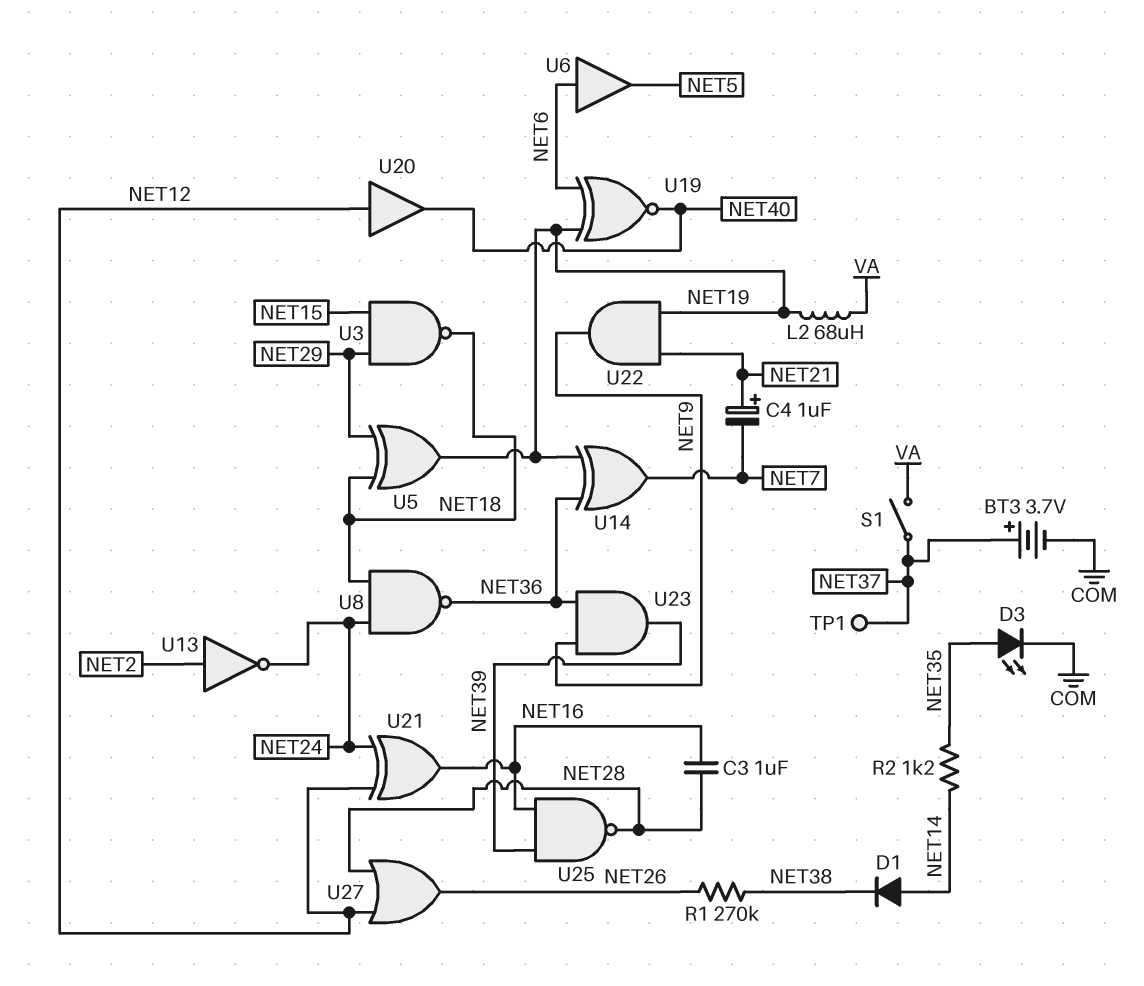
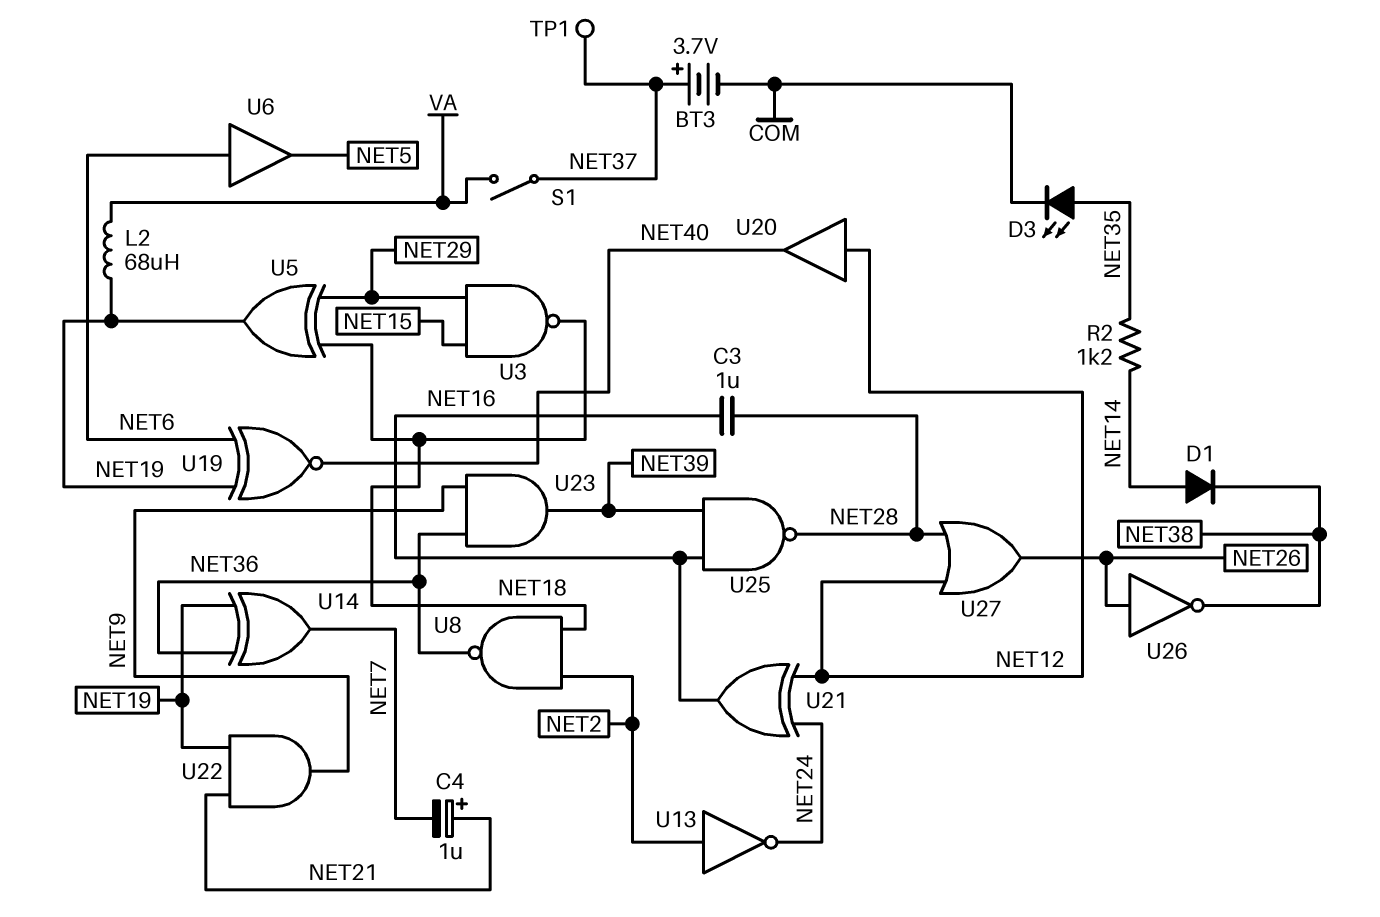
R1: 270k (NET26, NET38) -> none
U8: NAND (in NET18, in NET24, out NET36) -> NAND (in NET2, in NET18, out NET36)
U26: none -> NOT (in NET26, out NET38)

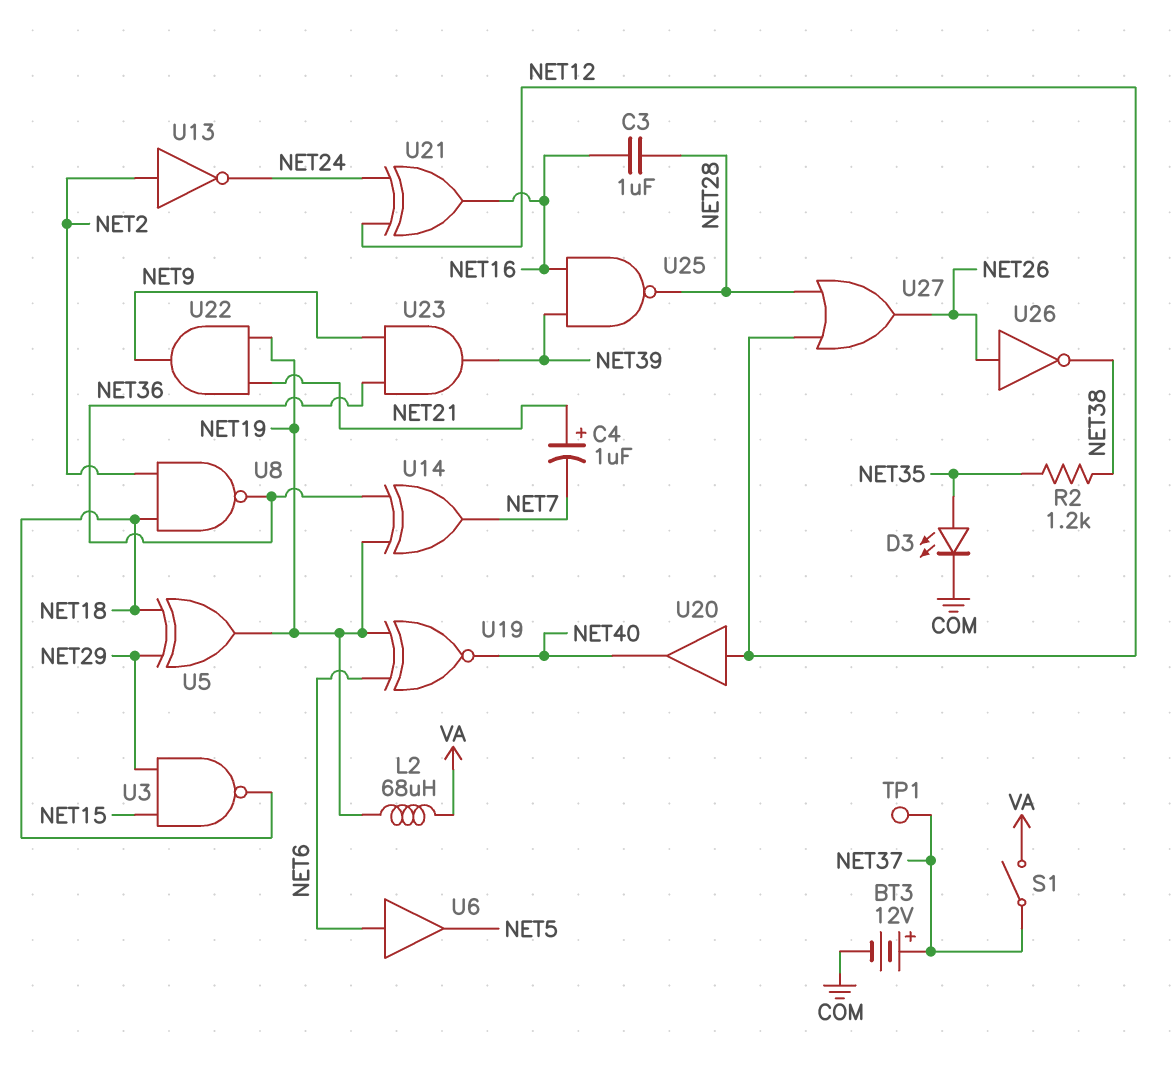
BT3: 3.7V (plus NET37, minus COM) -> 12V (plus NET37, minus COM)
D1: diode (A NET14, K NET38) -> none
R2: 1.2k (NET14, NET35) -> 1.2k (NET35, NET38)

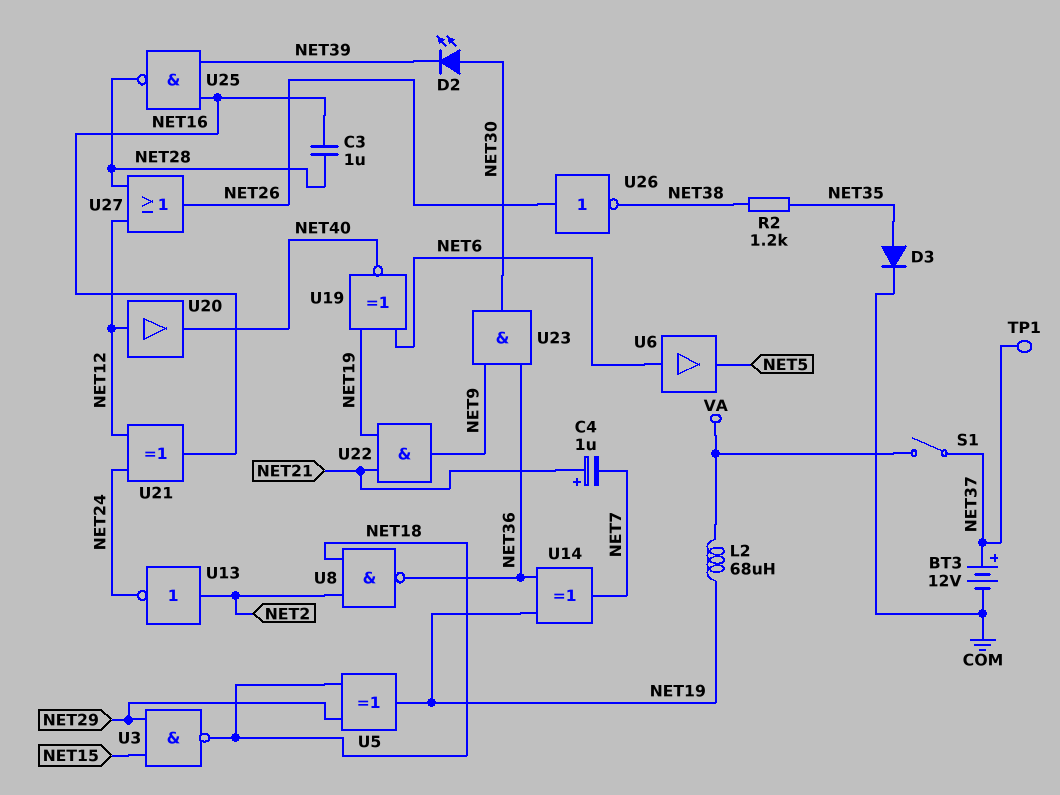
D2: none -> LED (A NET30, K NET39)
D3: LED (A NET35, K COM) -> diode (A NET35, K COM)
U23: AND (in NET9, in NET36, out NET39) -> AND (in NET9, in NET36, out NET30)

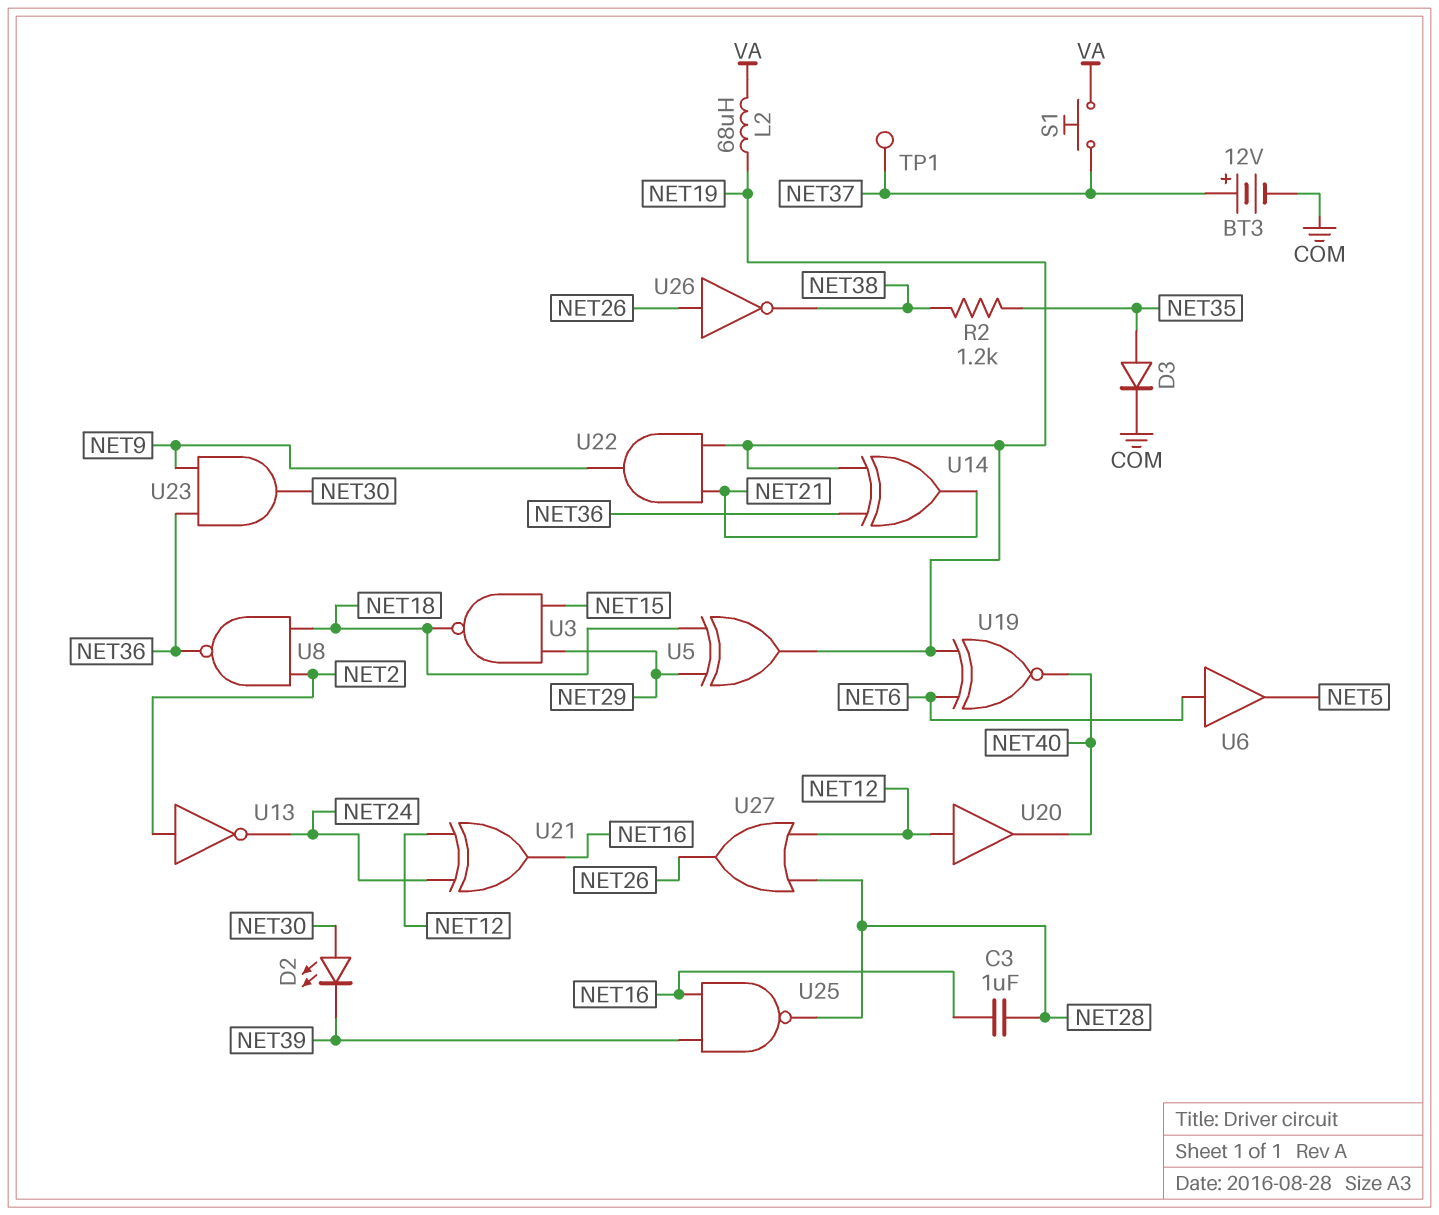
C4: 1uF (plus NET21, minus NET7) -> none
S1: switch (NET37, VA) -> button (NET37, VA)
U14: XOR (in NET19, in NET36, out NET7) -> XOR (in NET19, in NET36, out NET21)

